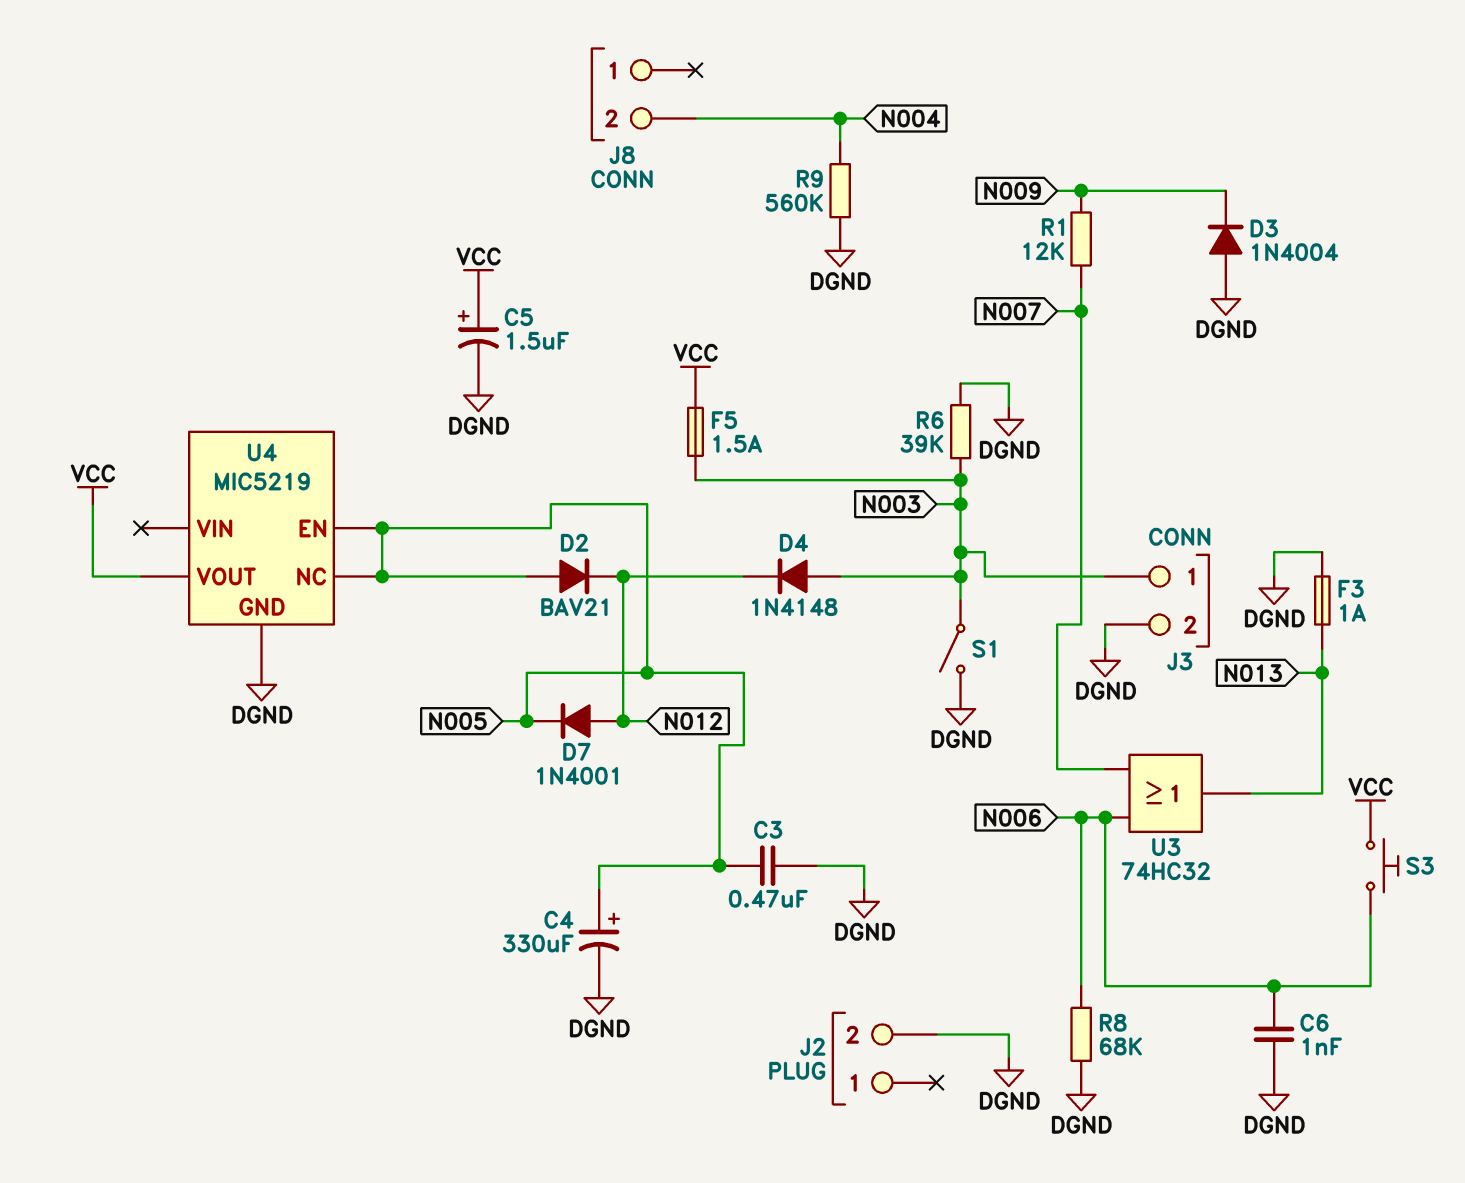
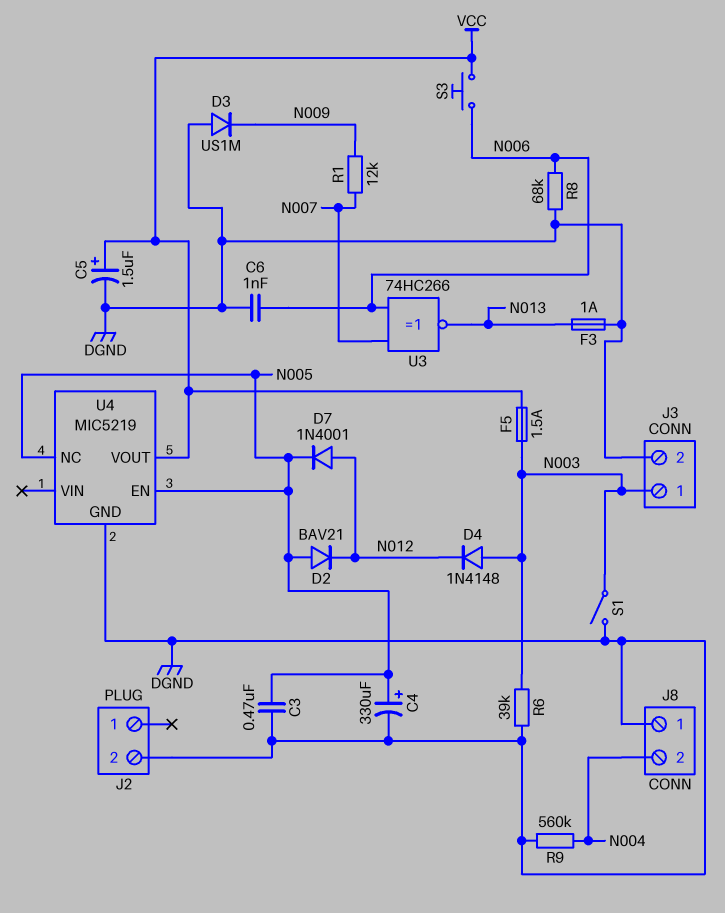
D3: diode 1N4004 (A DGND, K N009) -> diode US1M (A DGND, K N009)
J8 pin 1: none -> DGND
U3: OR 74HC32 (in N006, in N007, out N013) -> XNOR 74HC266 (in N006, in N007, out N013)

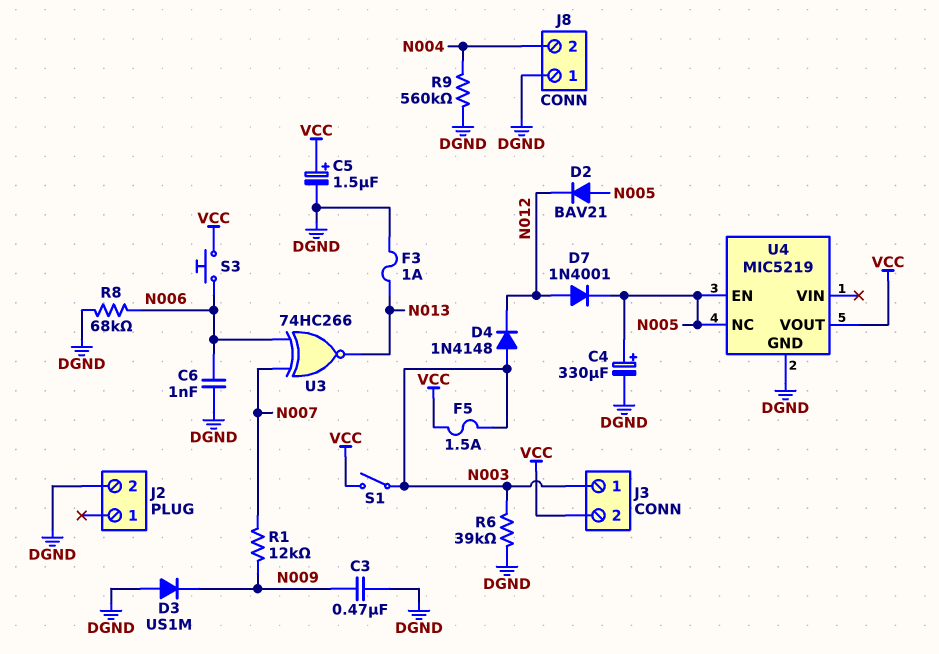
C3: 470nF (DGND, N005) -> 470nF (DGND, N009)
J3 pin 2: DGND -> VCC
S1: switch (DGND, N003) -> switch (N003, VCC)

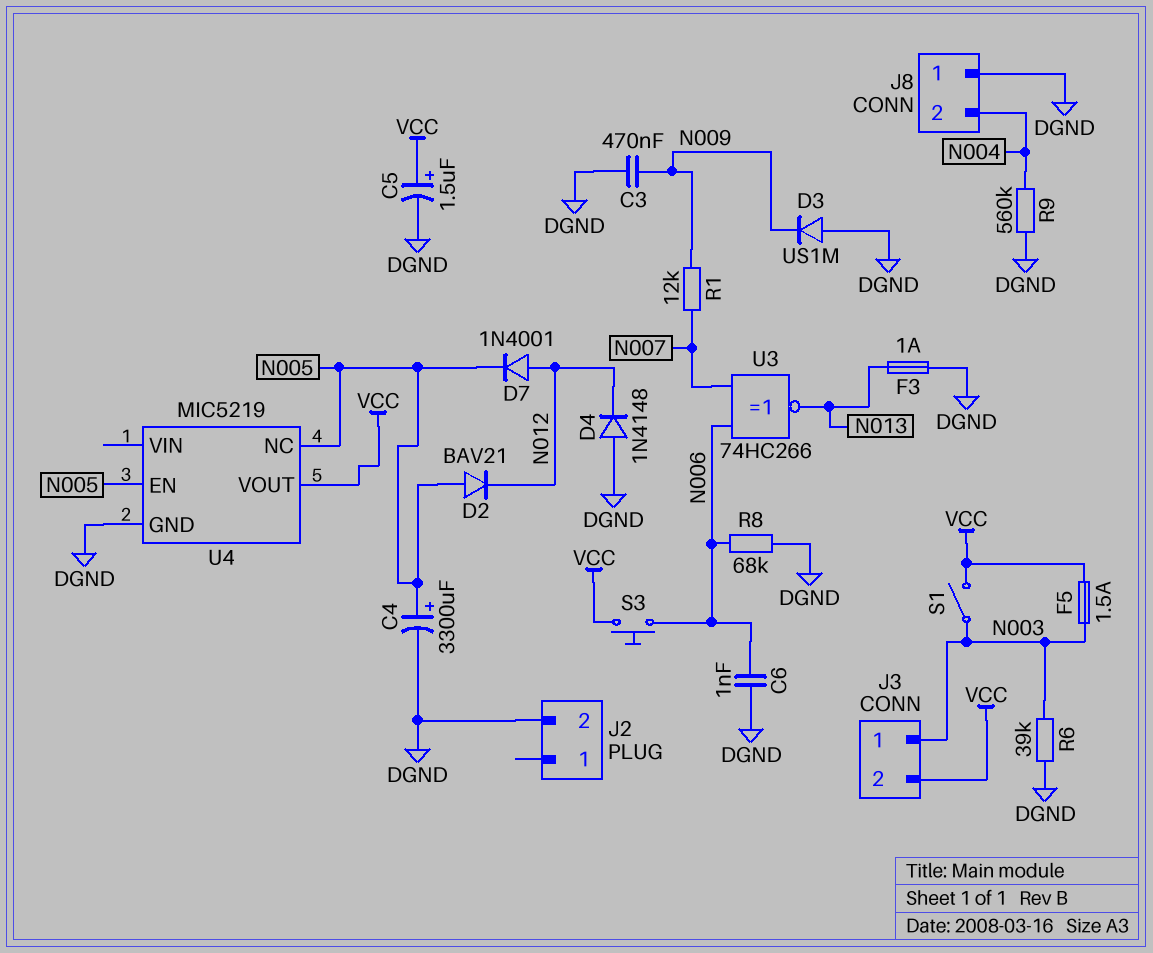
C4: 330uF (plus N005, minus DGND) -> 3300uF (plus N005, minus DGND)
D4: diode 1N4148 (A N003, K N012) -> diode 1N4148 (A DGND, K N012)

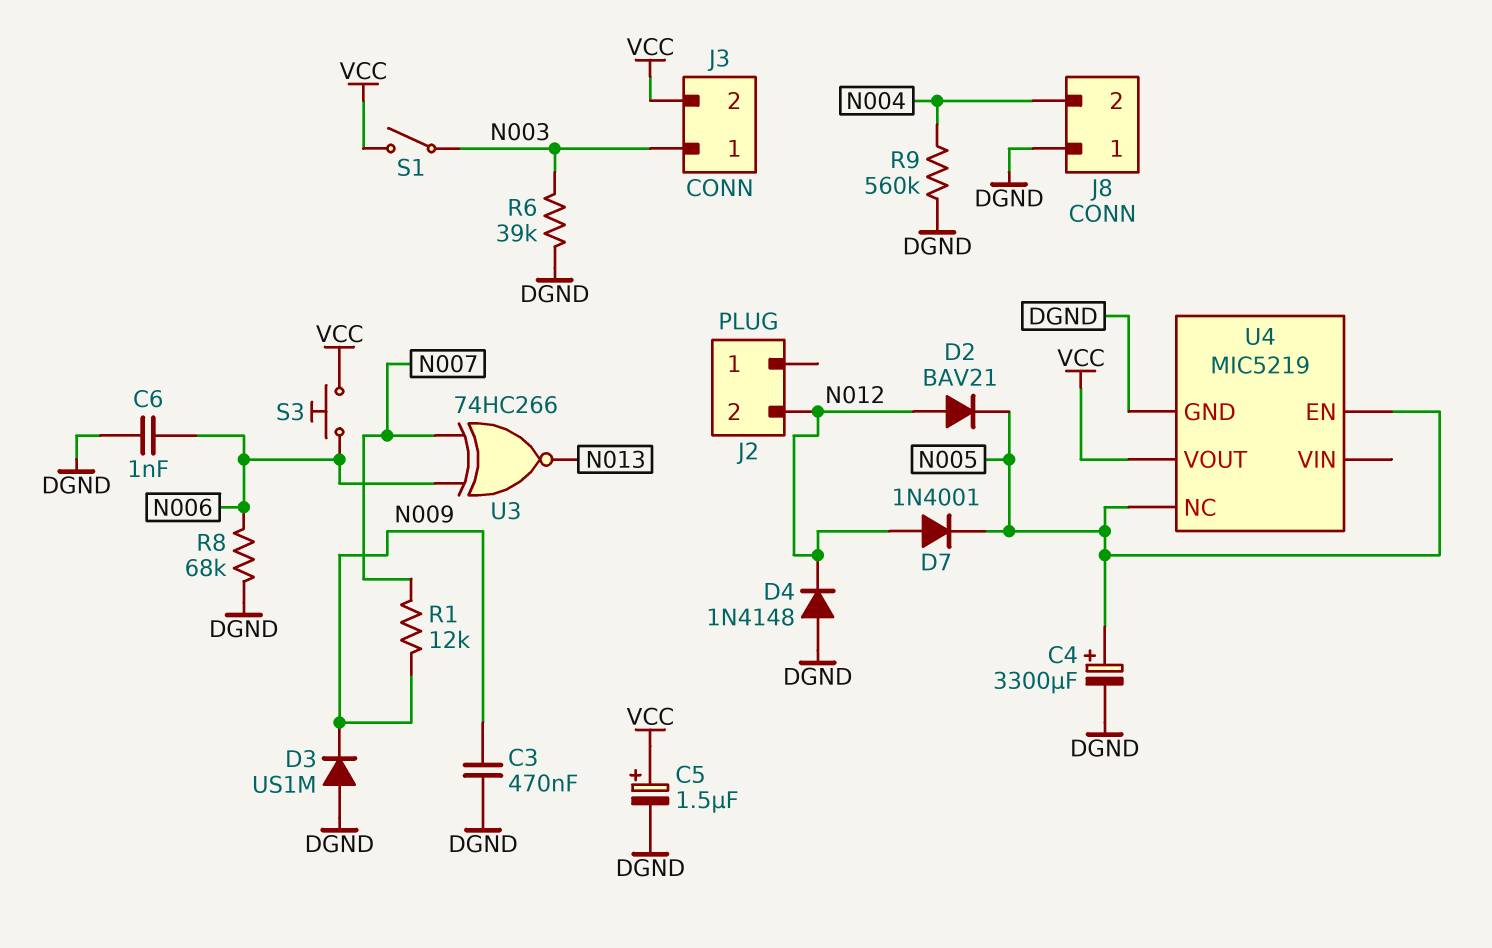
D2: diode BAV21 (A N005, K N012) -> diode BAV21 (A N012, K N005)
F3: 1A (DGND, N013) -> none
F5: 1.5A (N003, VCC) -> none
J2 pin 2: DGND -> N012

